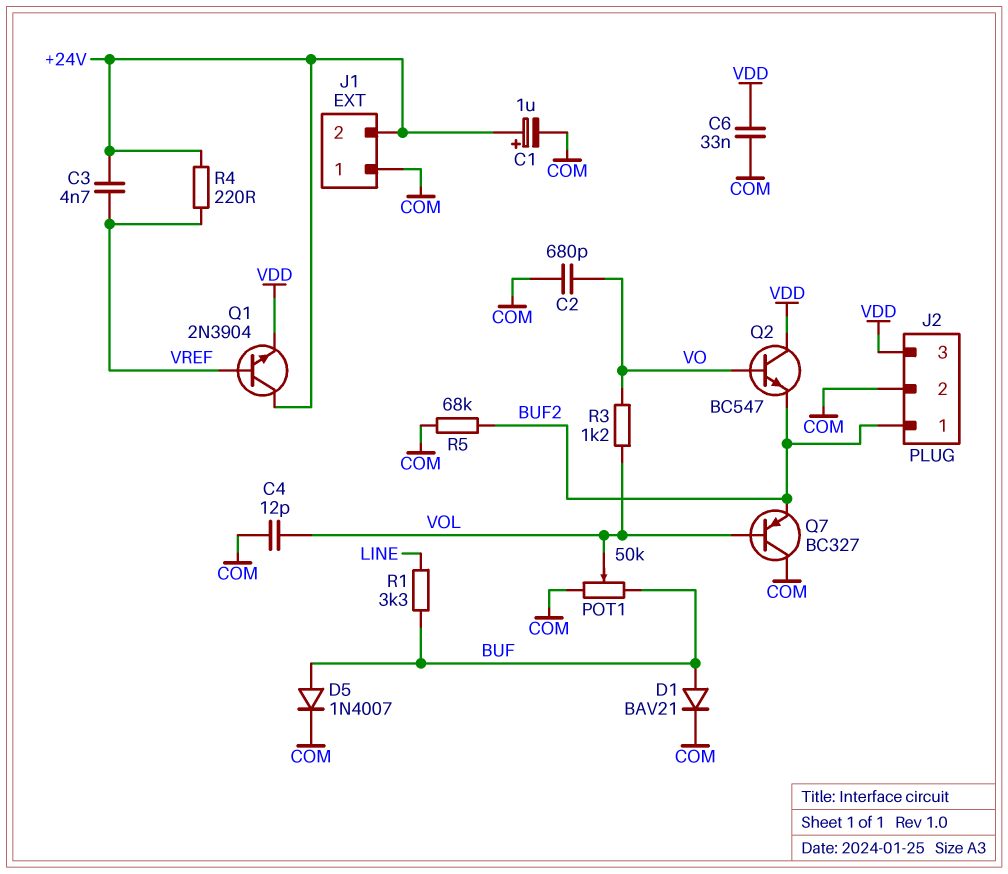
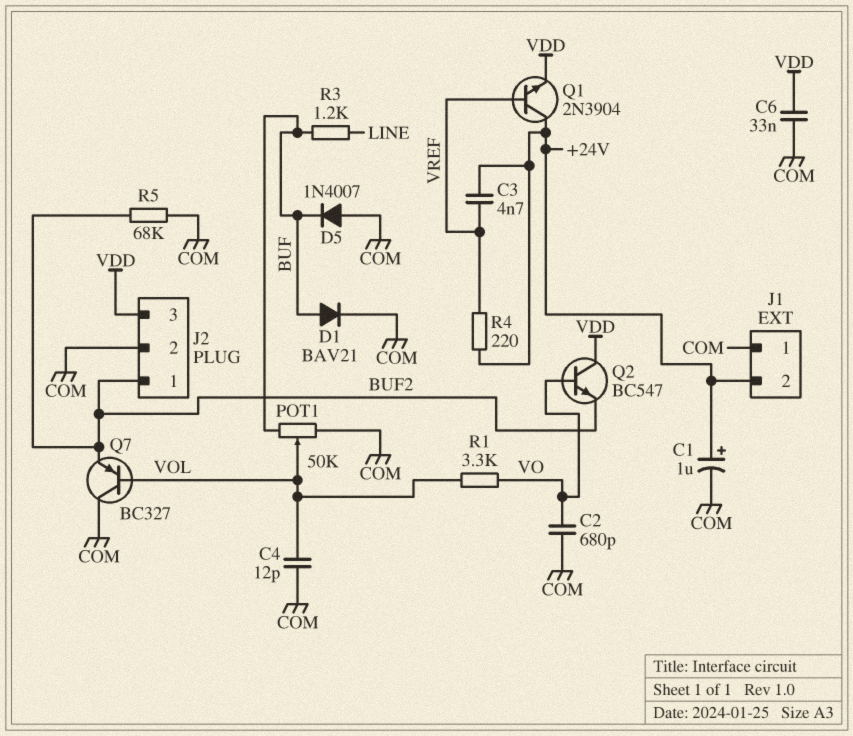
D5: diode 1N4007 (A BUF, K COM) -> diode 1N4007 (A COM, K BUF)
R1: 3.3k (BUF, LINE) -> 3.3k (VO, VOL)
R3: 1.2k (VO, VOL) -> 1.2k (BUF, LINE)

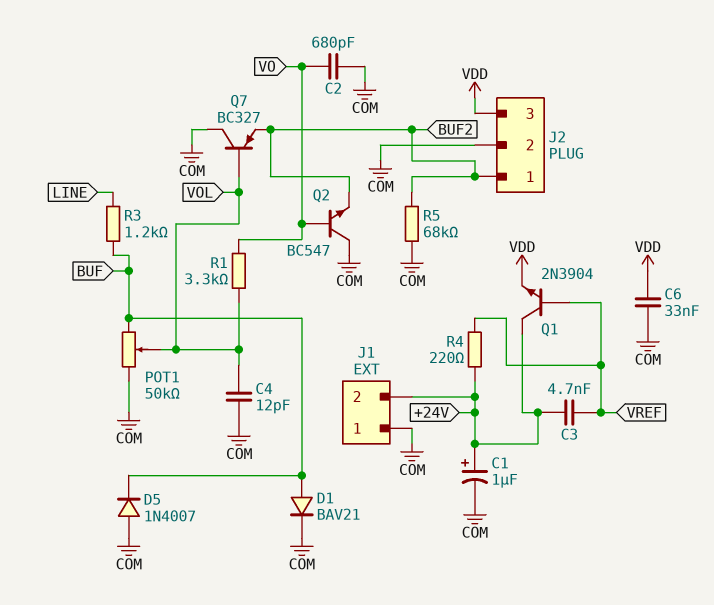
Q2: NPN BC547 (B VO, C VDD, E BUF2) -> NPN BC547 (B VO, C COM, E BUF2)

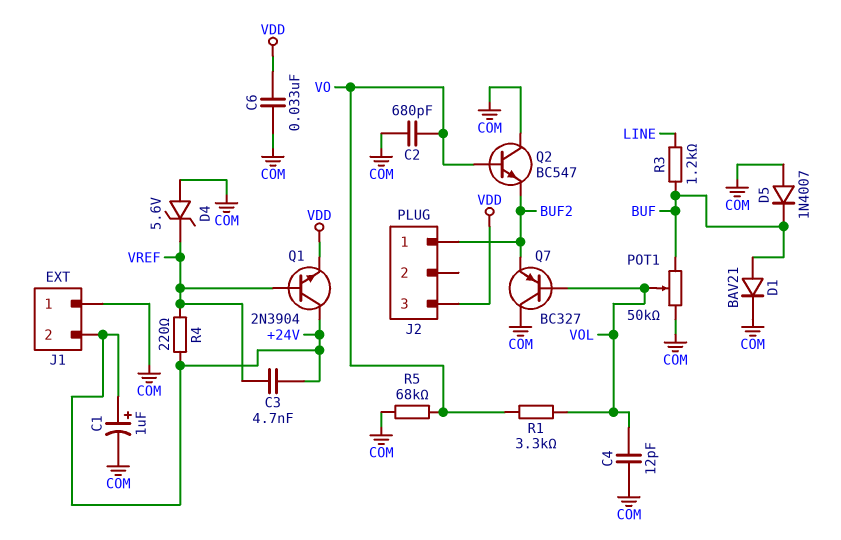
D4: none -> zener 5.6V (A COM, K VREF)
J2 pin 2: COM -> none
R5: 68k (BUF2, COM) -> 68k (COM, VO)

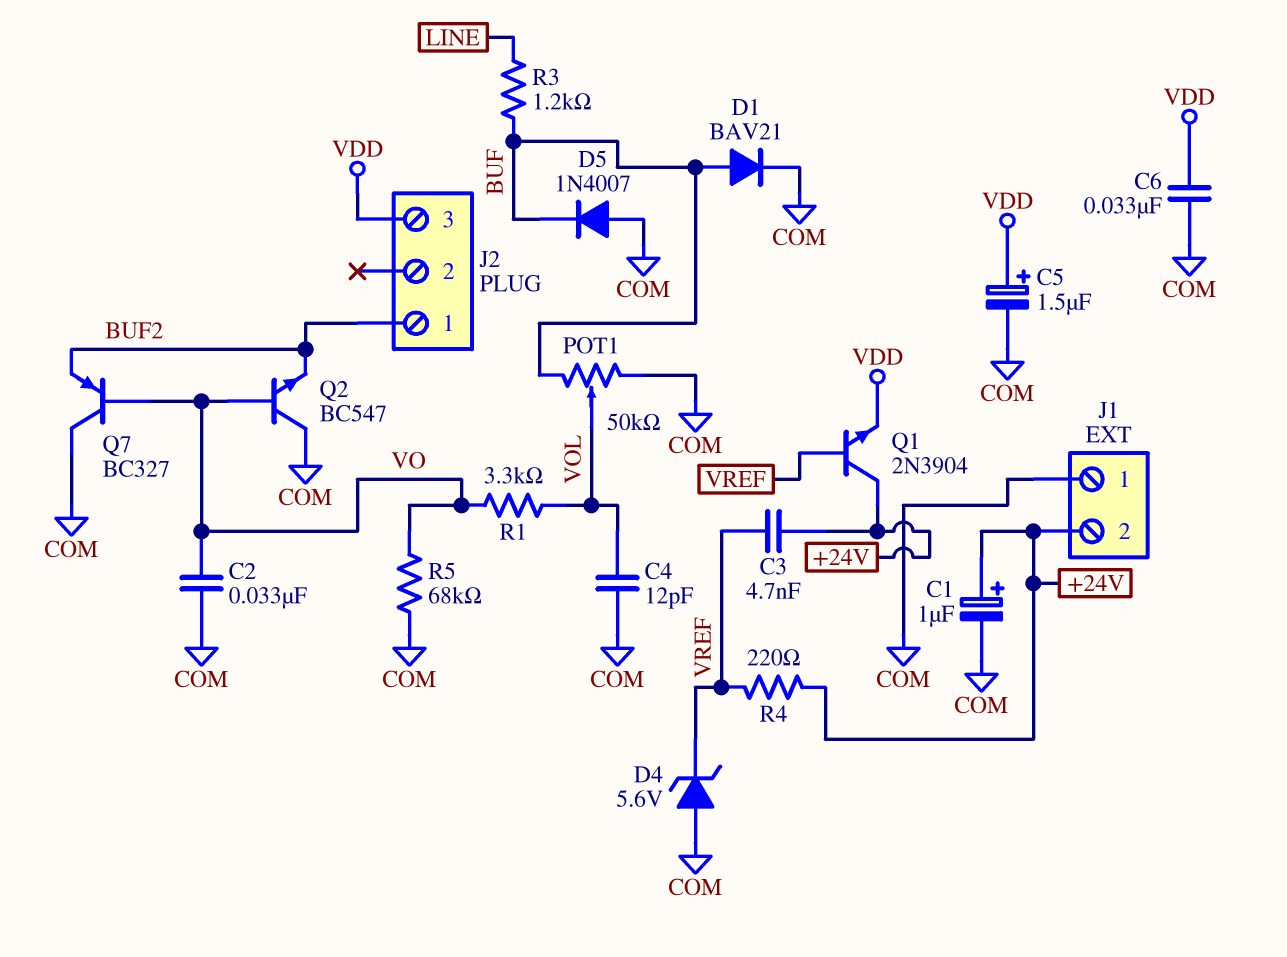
C2: 680pF (COM, VO) -> 33nF (COM, VO)
C5: none -> 1.5uF (plus VDD, minus COM)
Q7: PNP BC327 (B VOL, C COM, E BUF2) -> PNP BC327 (B VO, C COM, E BUF2)

